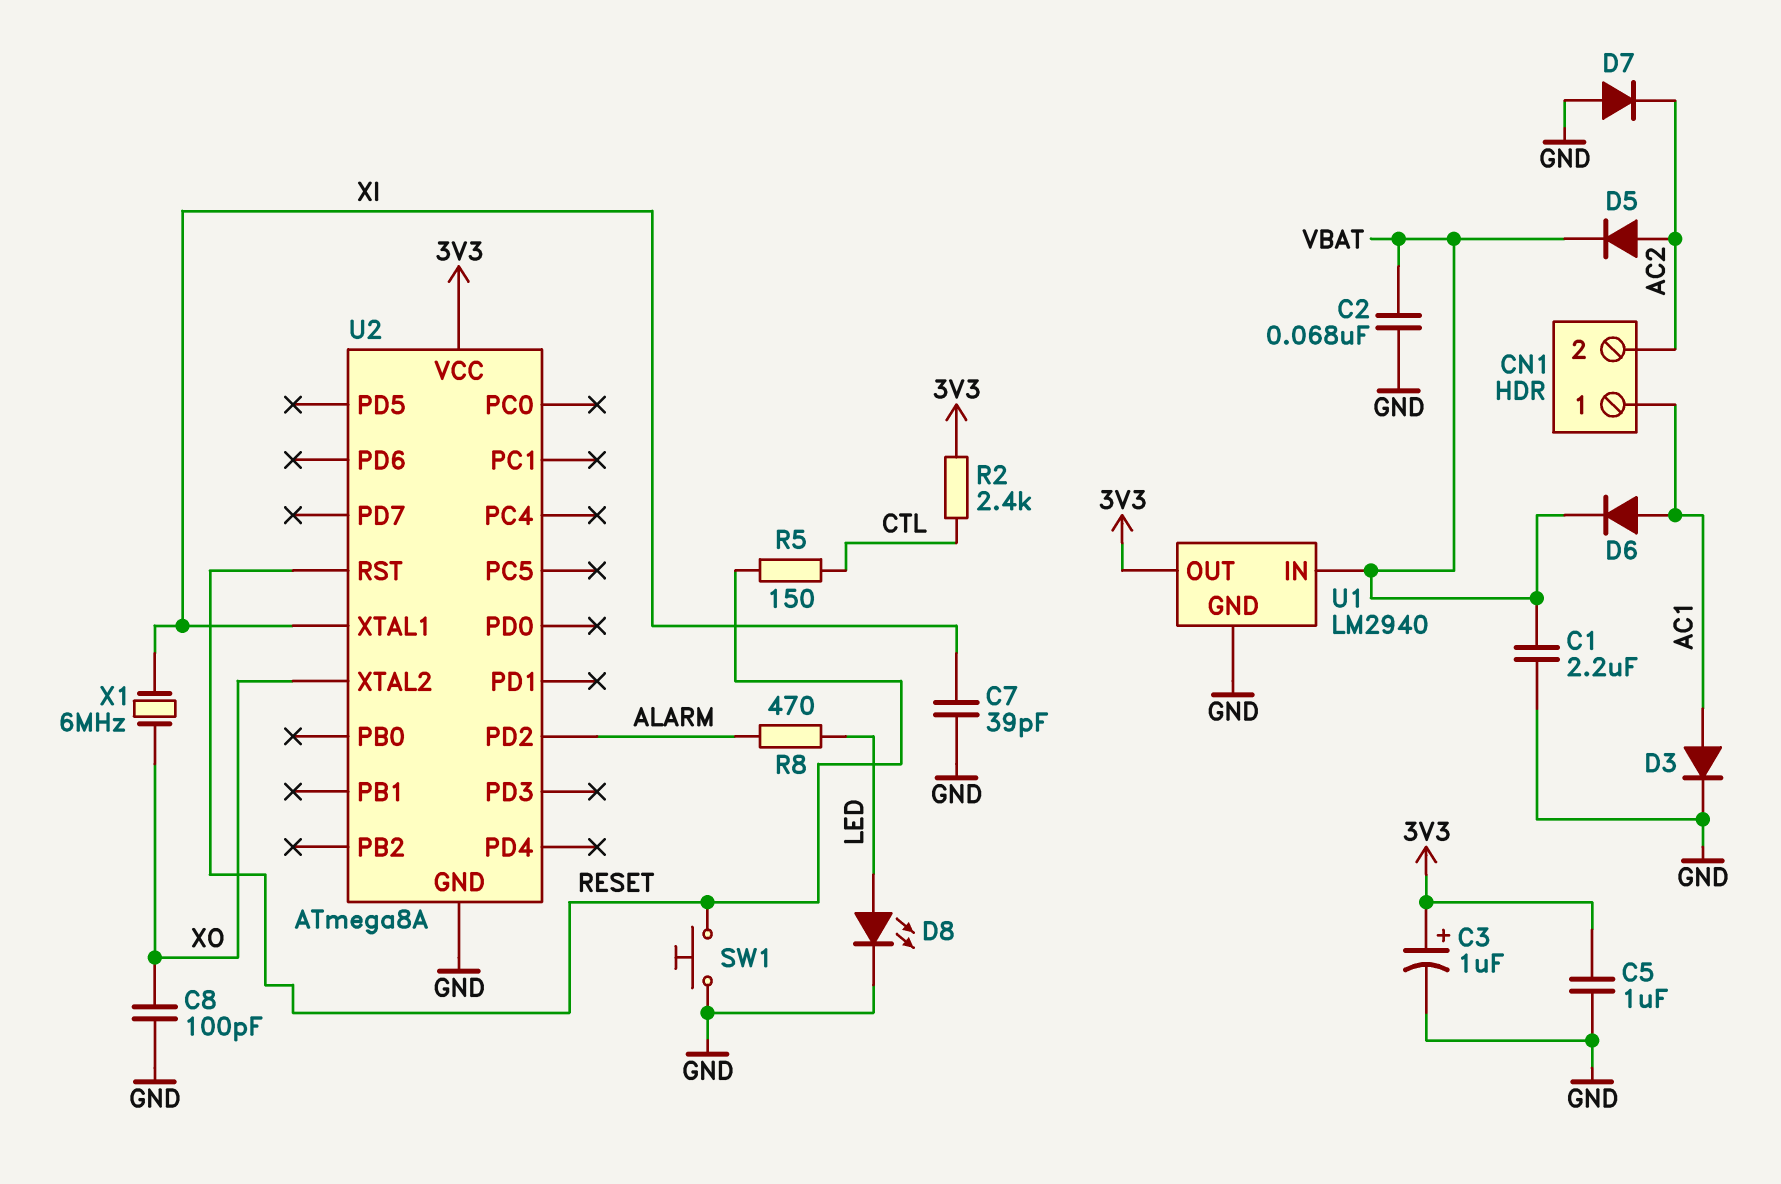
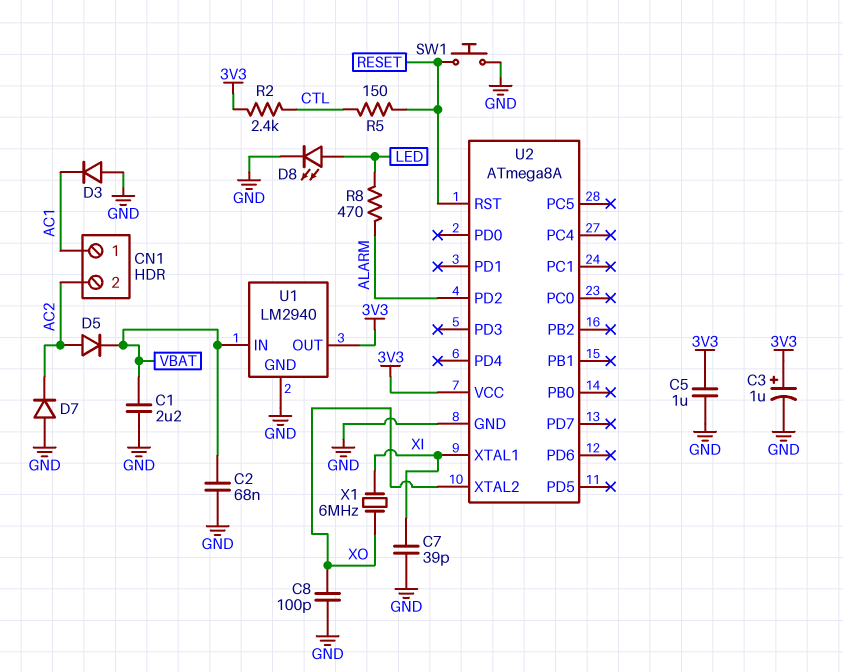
D3: diode (A AC1, K GND) -> diode (A GND, K AC1)
D6: diode (A AC1, K VBAT) -> none

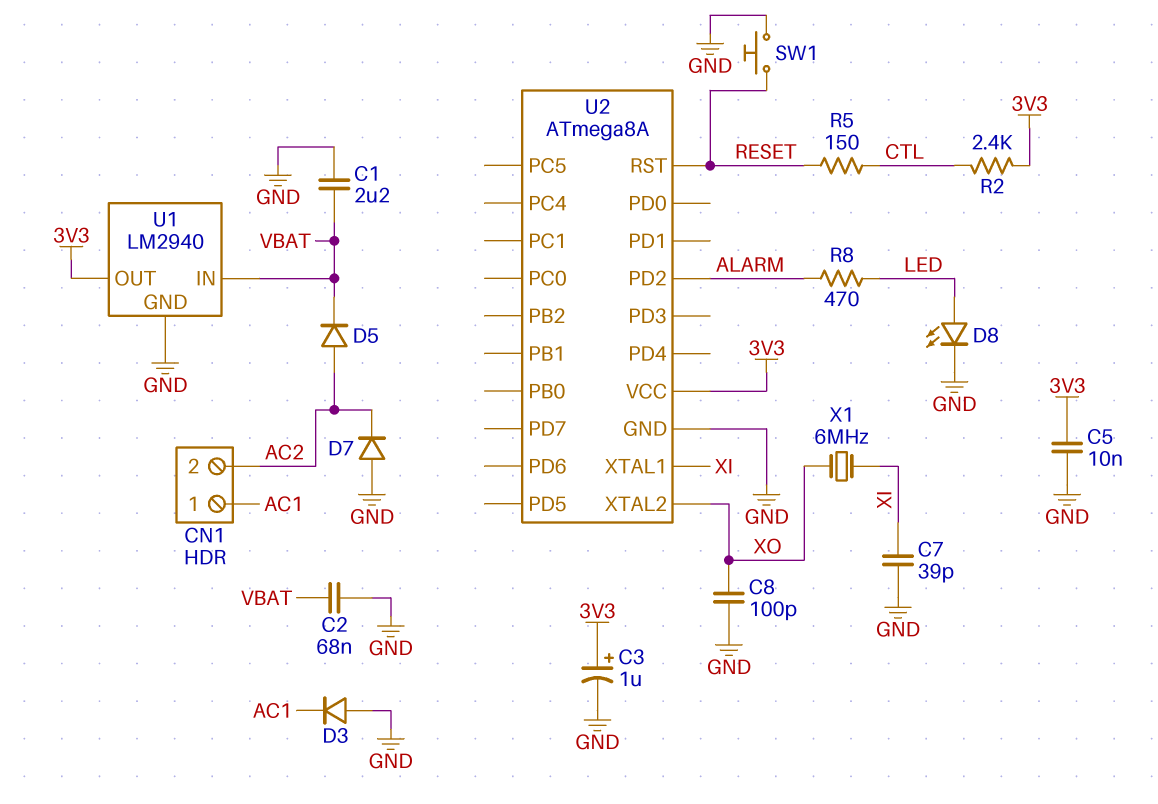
C5: 1uF (3V3, GND) -> 10nF (3V3, GND)

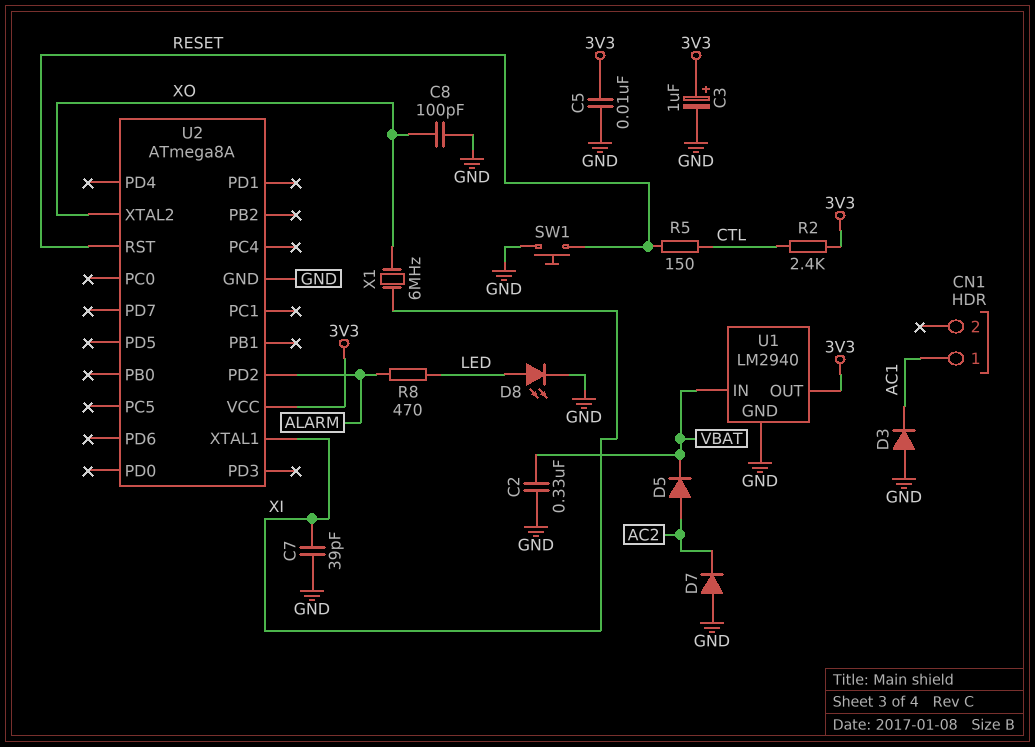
C1: 2.2uF (GND, VBAT) -> none
C2: 68nF (GND, VBAT) -> 330nF (GND, VBAT)
CN1 pin 2: AC2 -> none

